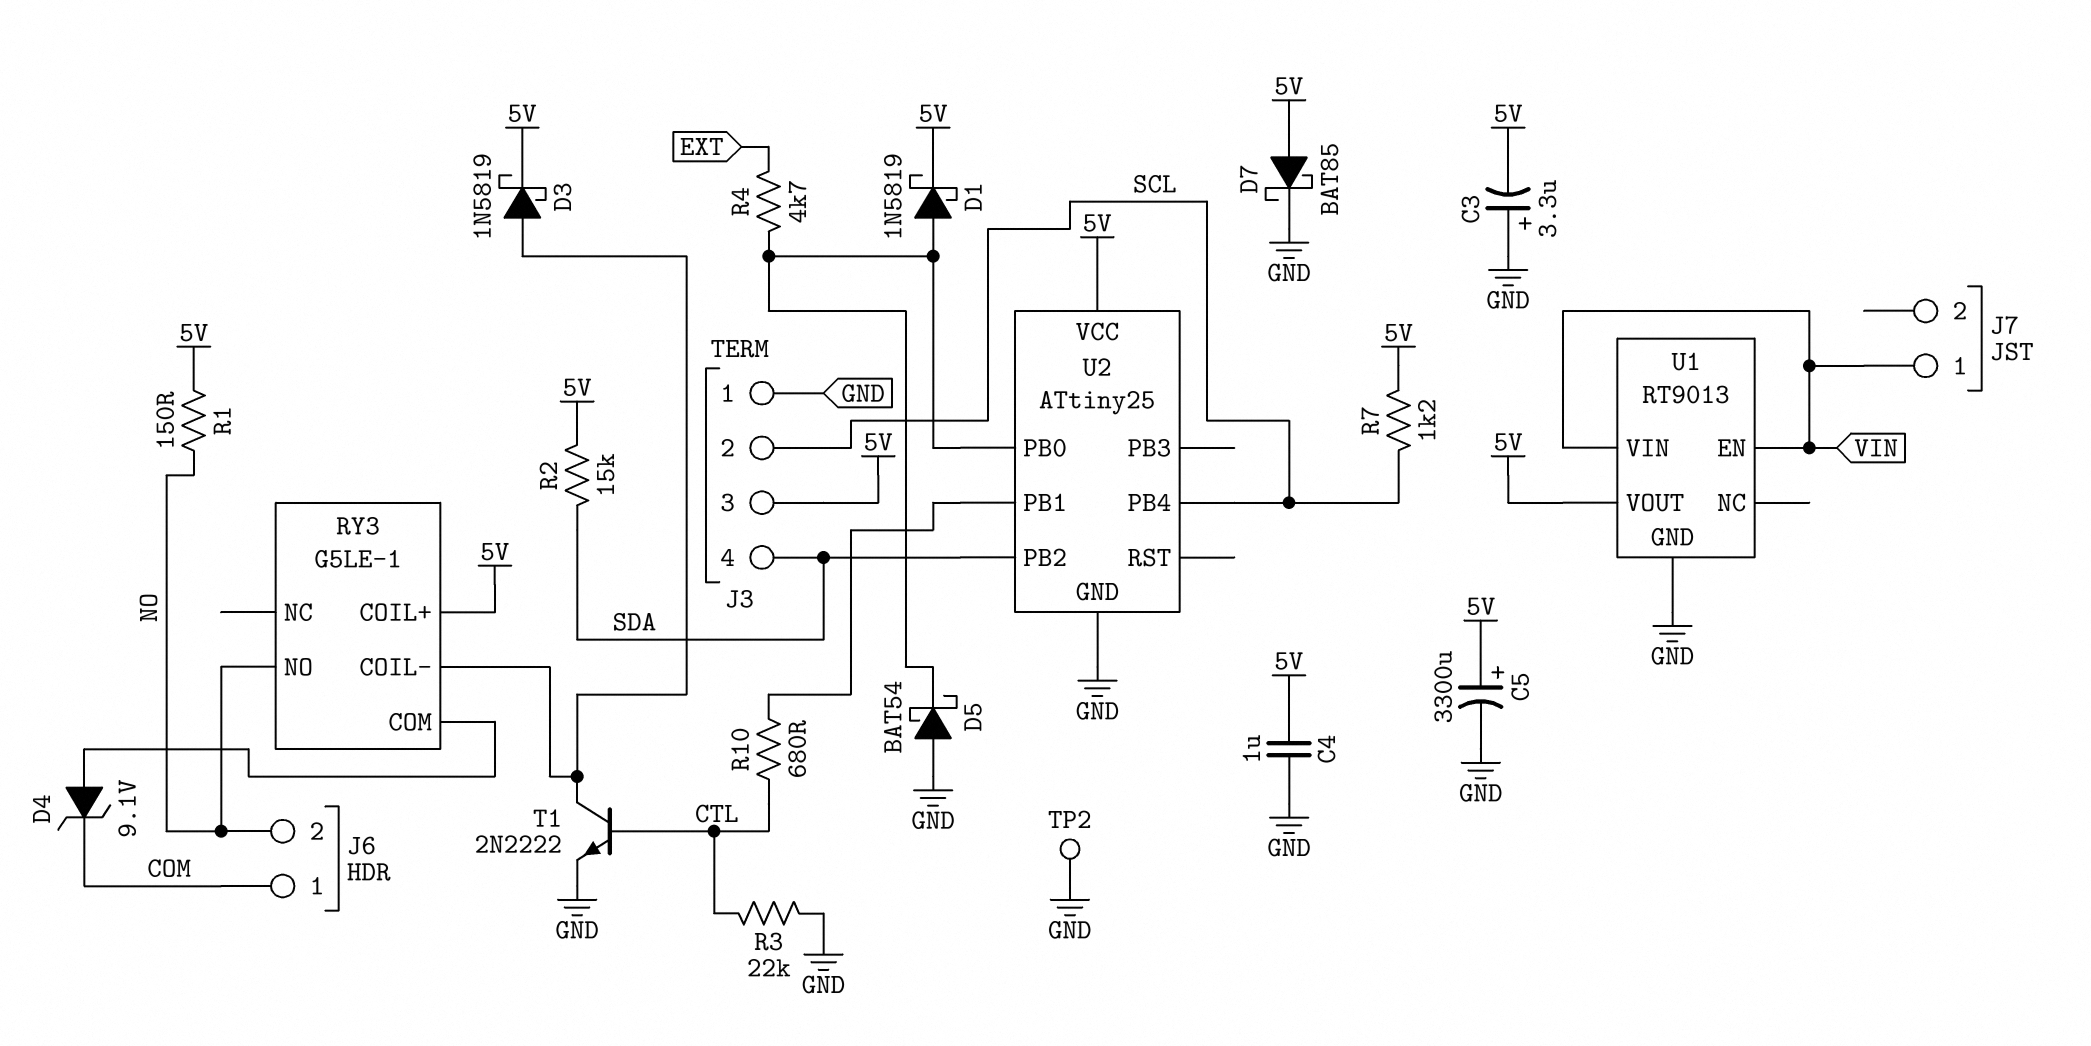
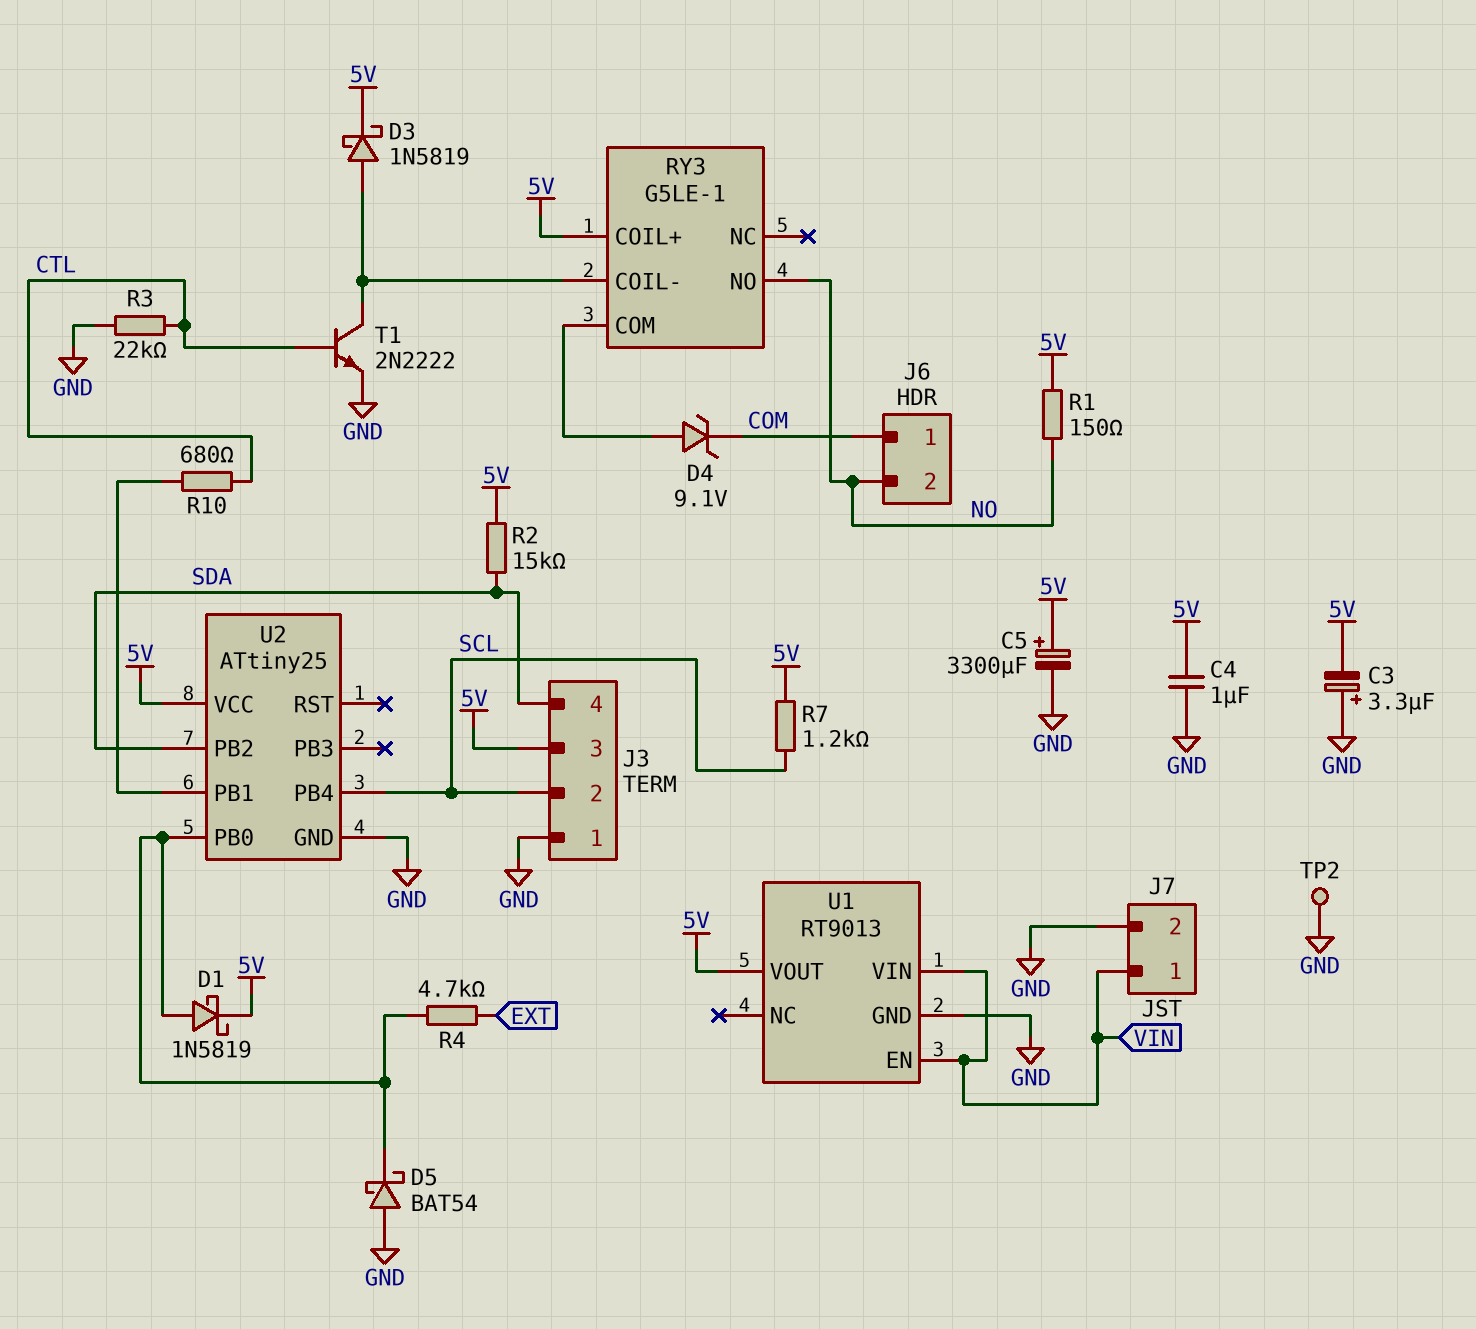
D7: schottky BAT85 (A 5V, K GND) -> none
J7 pin 2: none -> GND

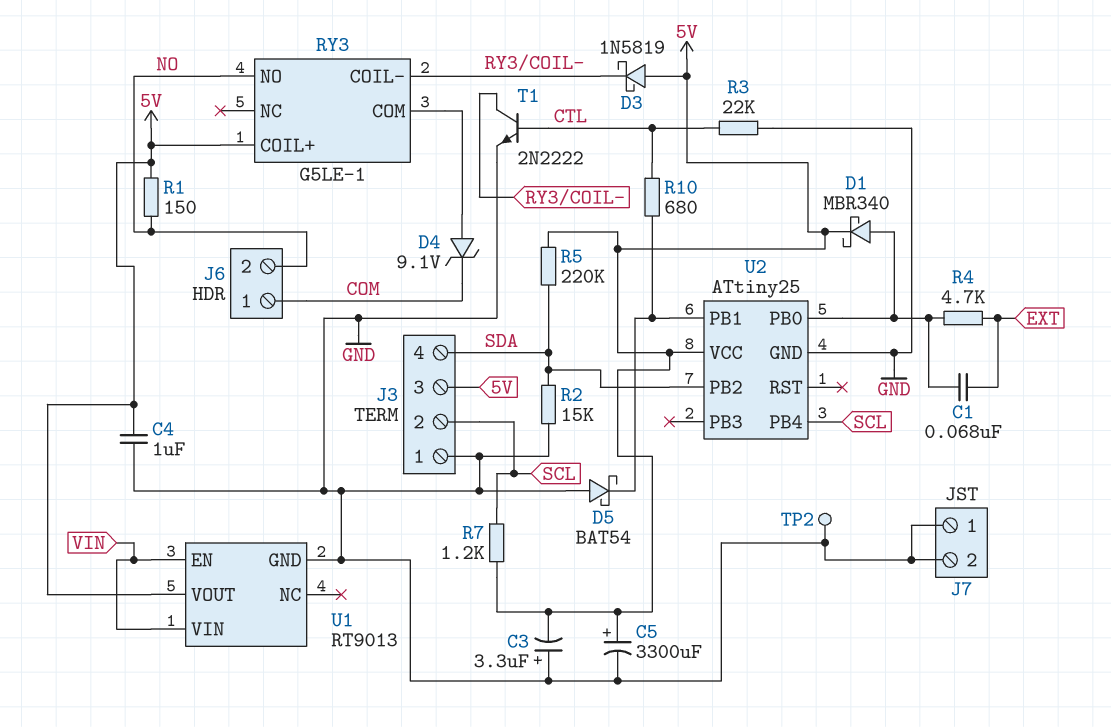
C1: none -> 68nF (EXT, U2/PB0)
D1: schottky 1N5819 (A U2/PB0, K 5V) -> schottky MBR340 (A U2/PB0, K 5V)
D3: schottky 1N5819 (A RY3/COIL-, K 5V) -> schottky 1N5819 (A 5V, K RY3/COIL-)
D5: schottky BAT54 (A GND, K U2/PB0) -> schottky BAT54 (A GND, K U2/PB1)
J7 pin 1: VIN -> GND
R2: 15k (5V, SDA) -> 15k (GND, SDA)
R5: none -> 220k (5V, SDA)

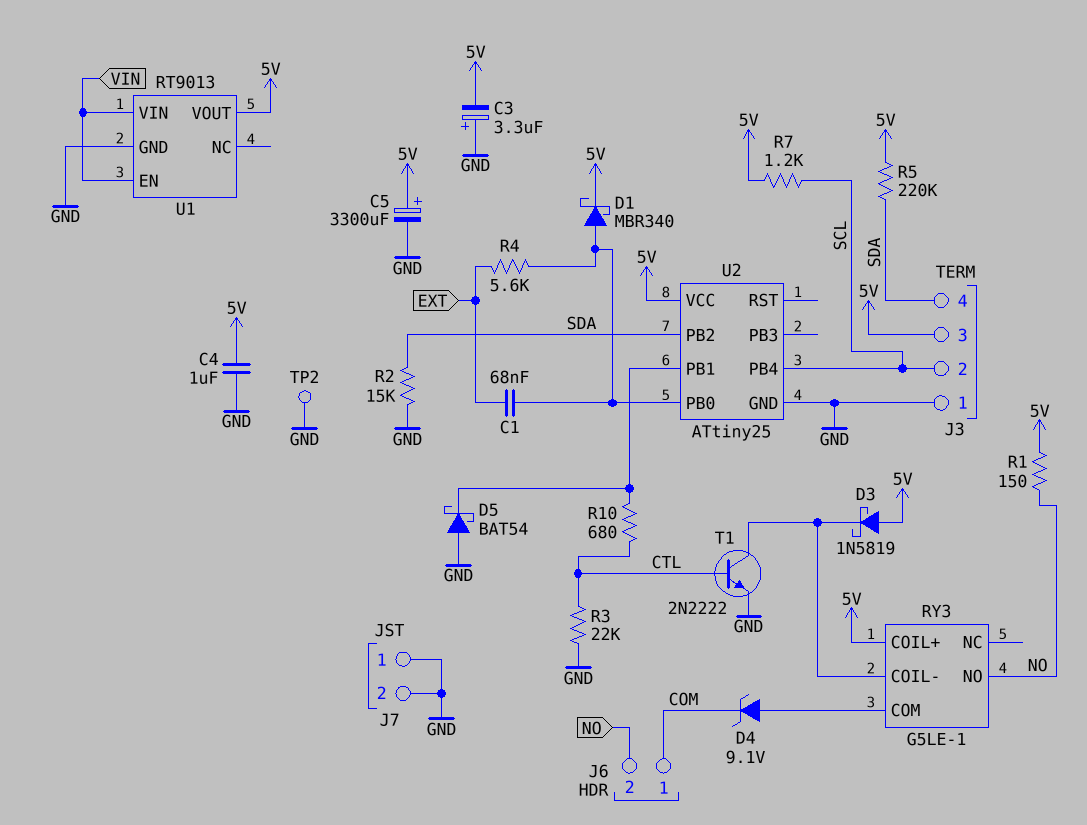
R4: 4.7k (EXT, U2/PB0) -> 5.6k (EXT, U2/PB0)

